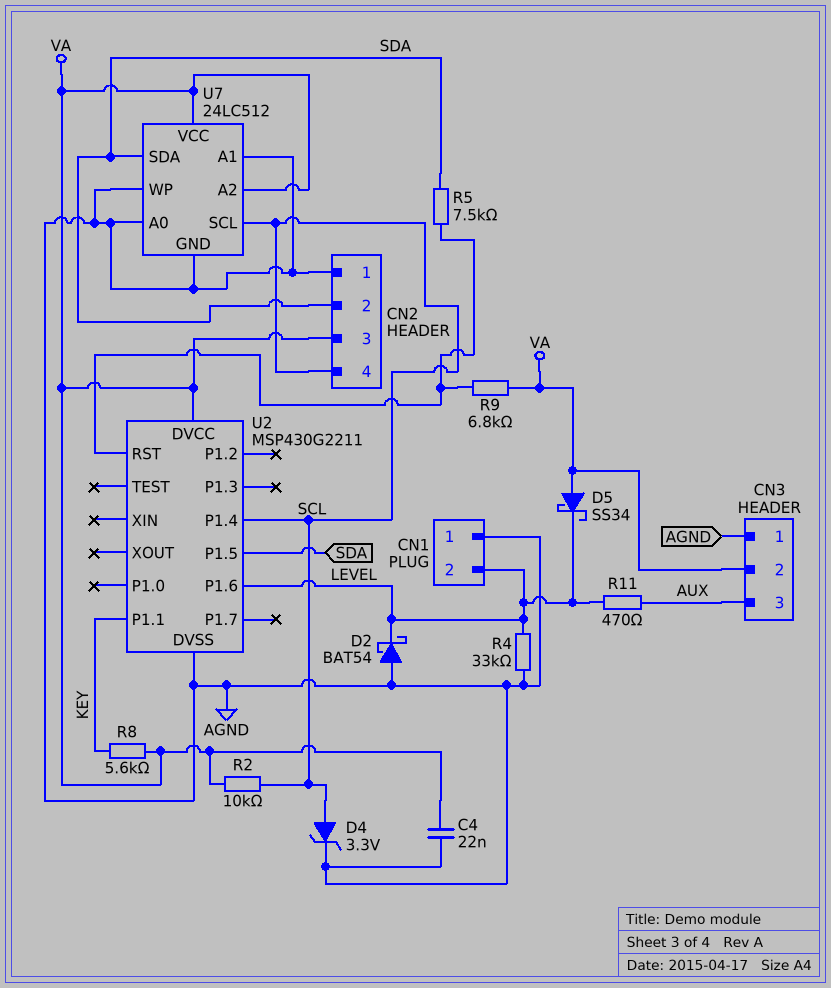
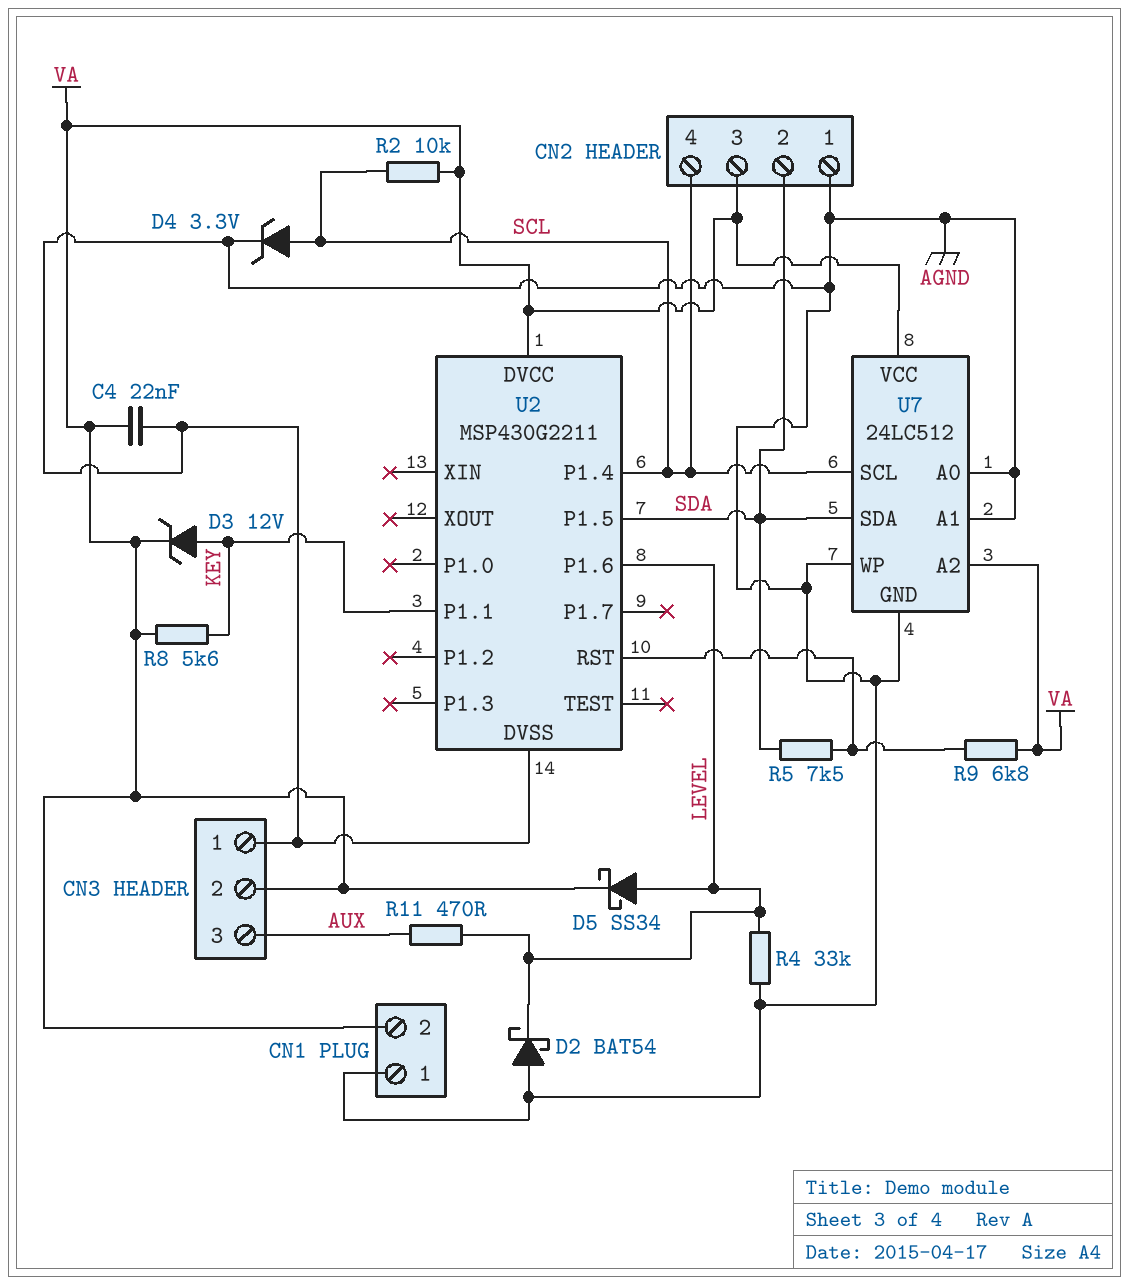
CN1 pin 2: LEVEL -> VA
D3: none -> zener 12V (A KEY, K VA)
D5: schottky SS34 (A VA, K LEVEL) -> schottky SS34 (A LEVEL, K VA)

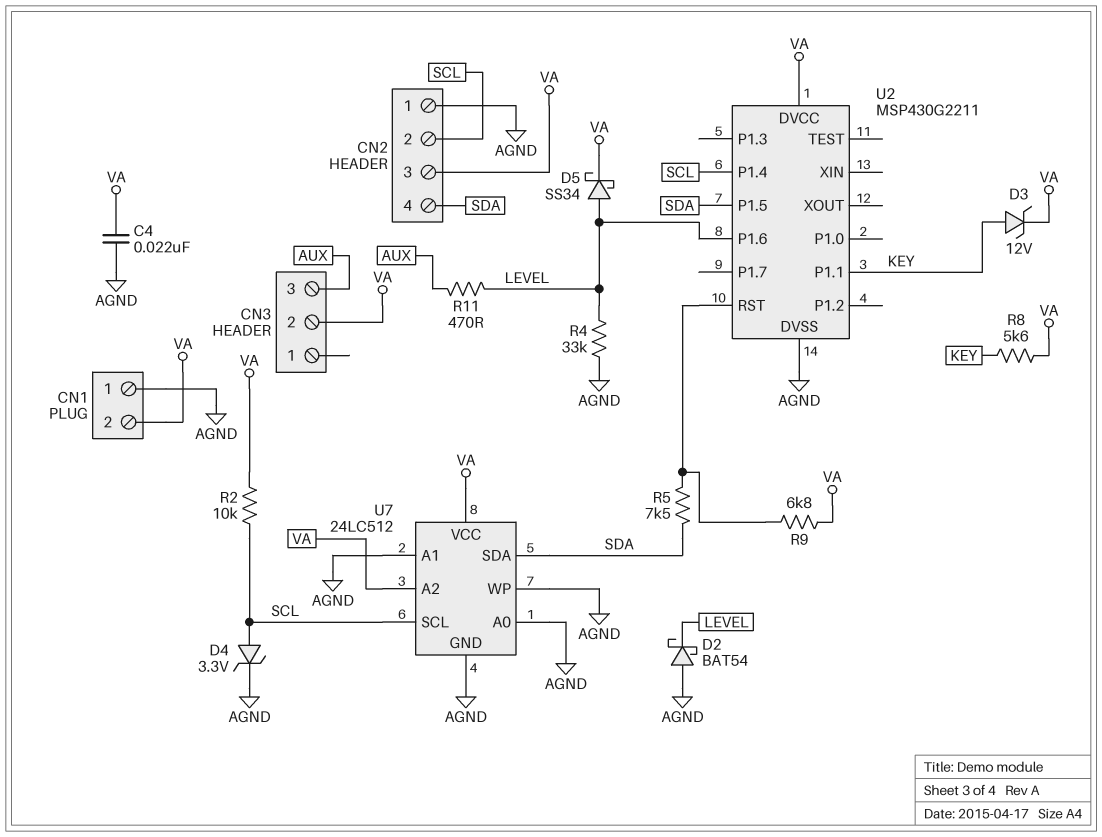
CN2 pin 2: SDA -> SCL
CN2 pin 4: SCL -> SDA
CN3 pin 1: AGND -> none

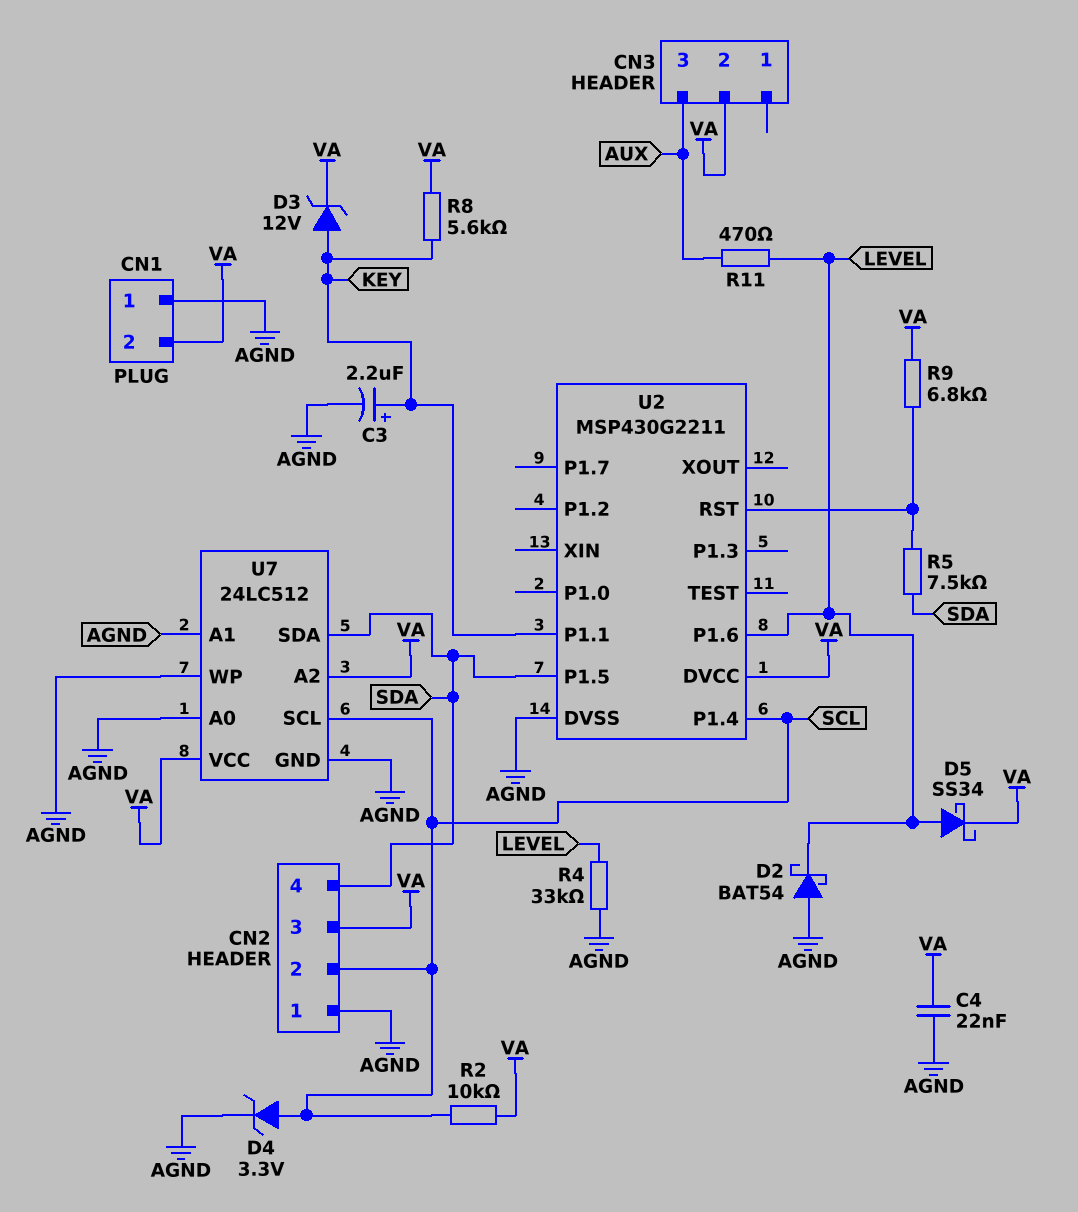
C3: none -> 2.2uF (plus KEY, minus AGND)

